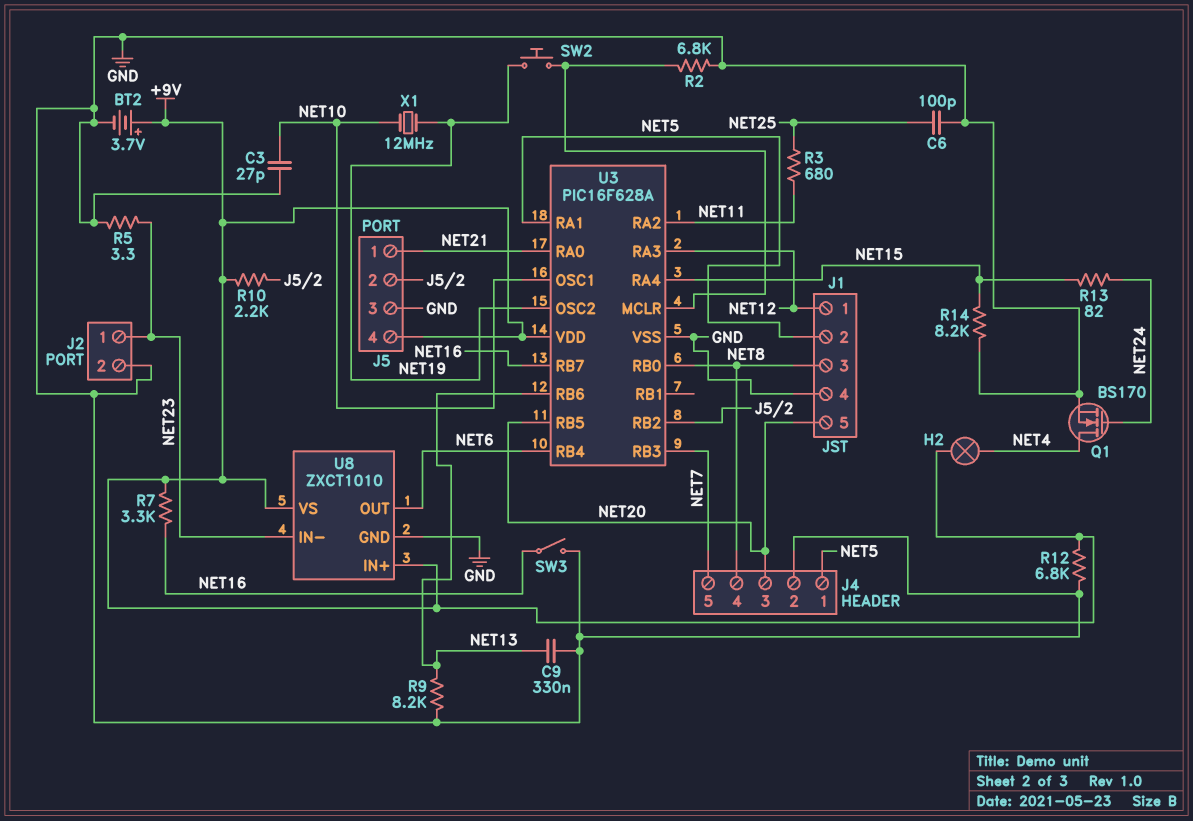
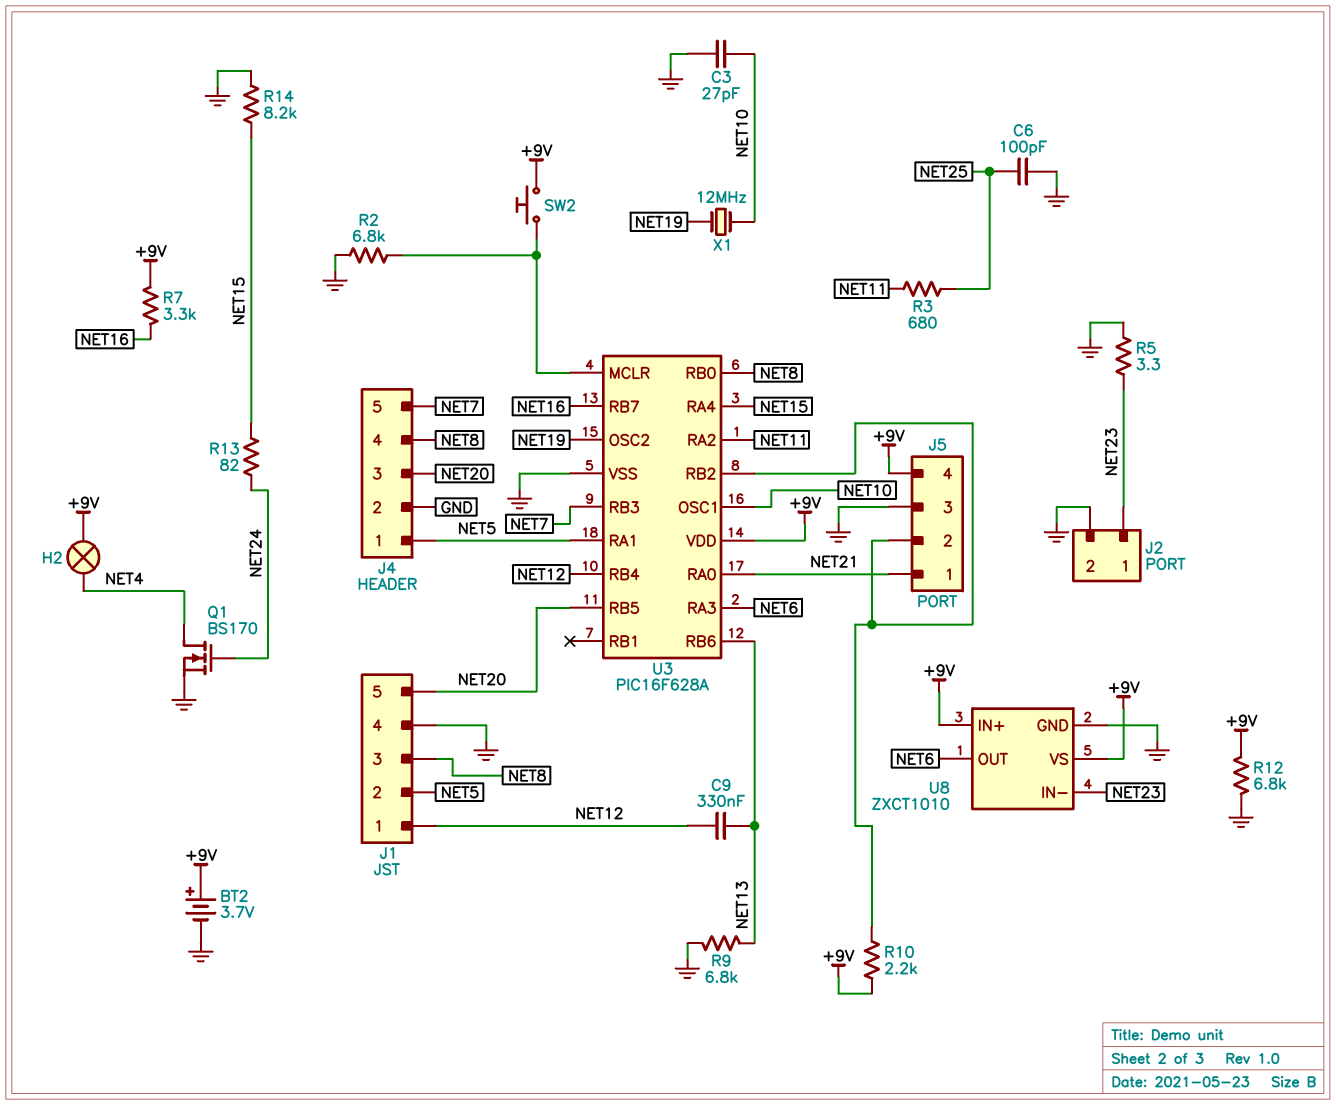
C9: 330nF (GND, NET13) -> 330nF (NET12, NET13)
R9: 8.2k (GND, NET13) -> 6.8k (GND, NET13)
SW2: button (NET19, U3/MCLR) -> button (+9V, U3/MCLR)
SW3: switch (GND, NET16) -> none
U3 pin RA3: NET12 -> NET6
U3 pin RB4: NET6 -> NET12

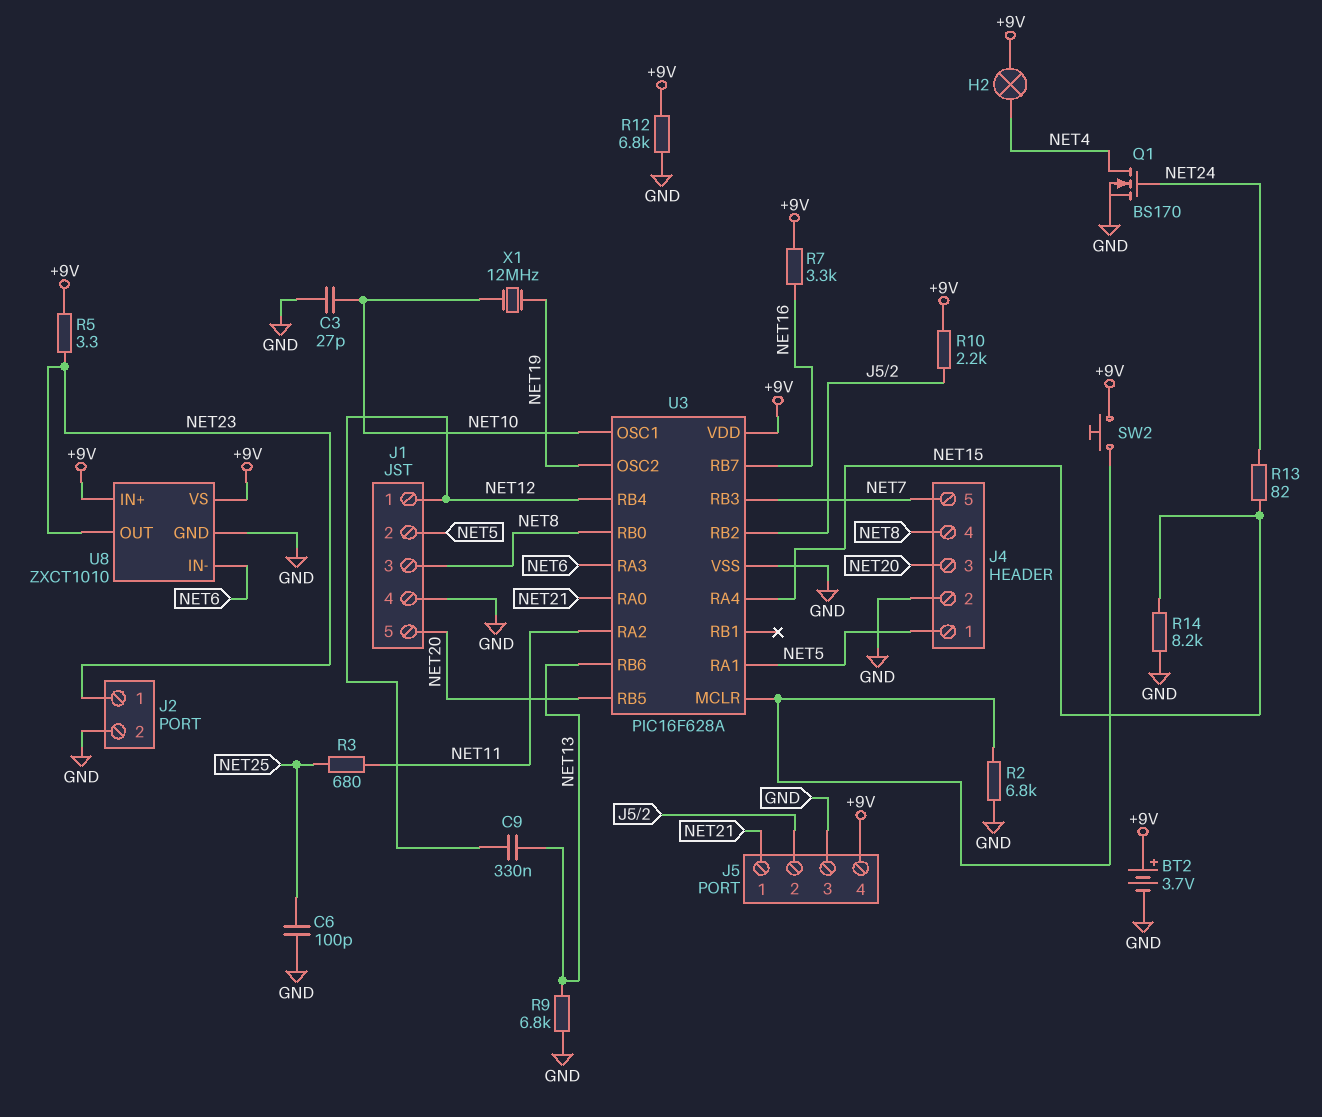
R5: 3.3 (GND, NET23) -> 3.3 (+9V, NET23)
U8 pin IN-: NET23 -> NET6
U8 pin OUT: NET6 -> NET23

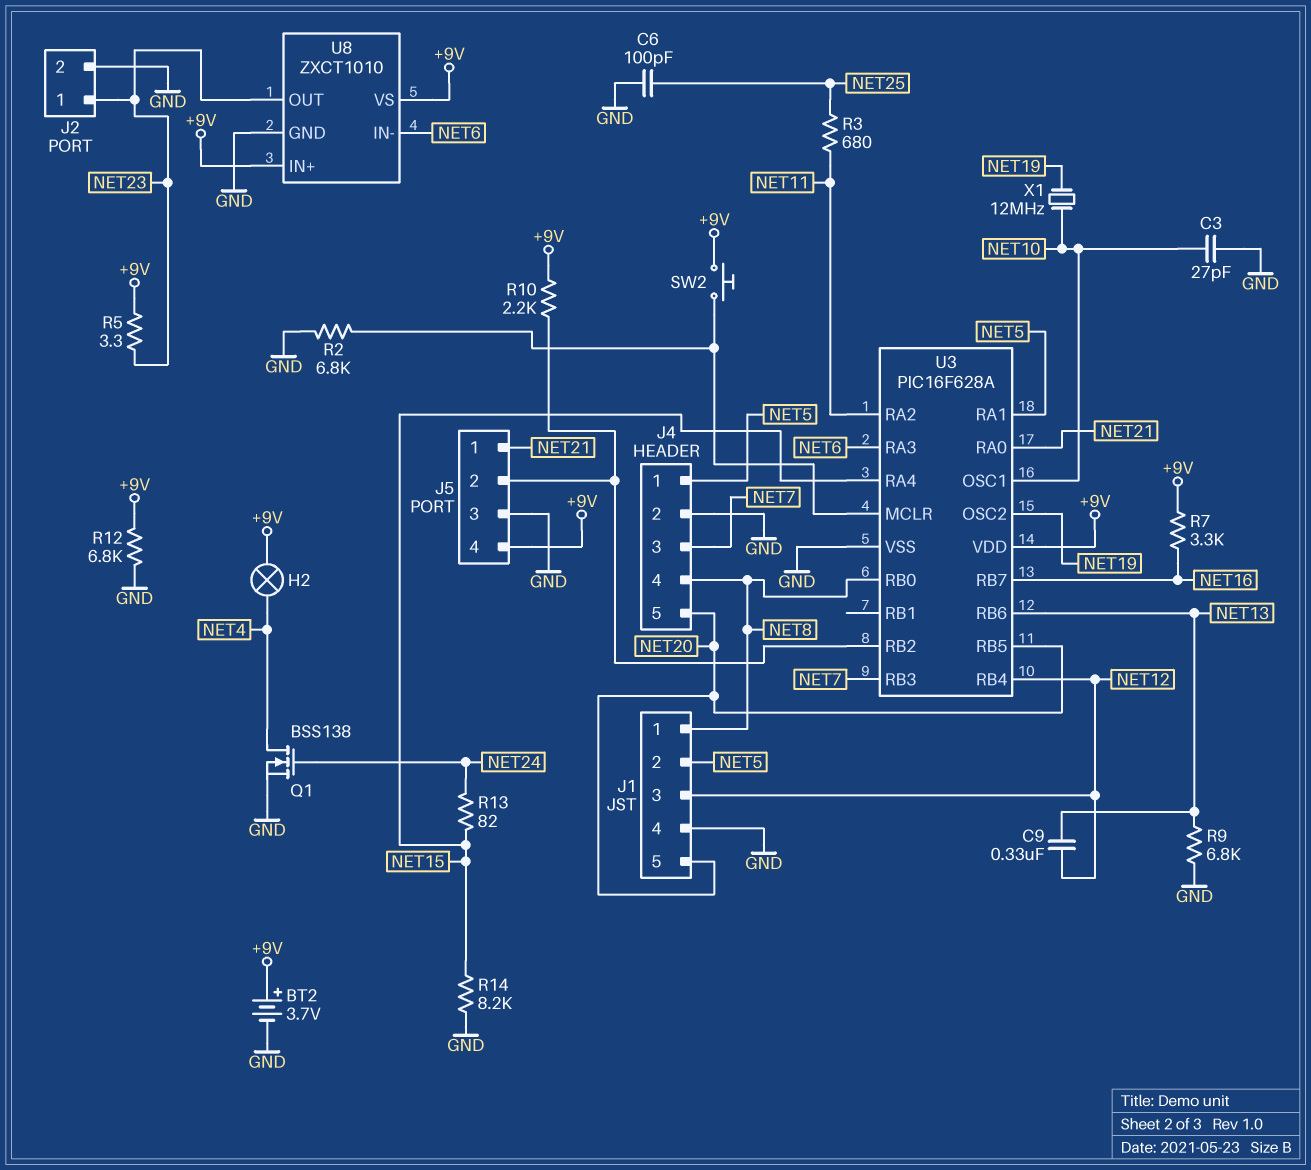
J1 pin 1: NET12 -> NET8
J1 pin 3: NET8 -> NET12
J4 pin 3: NET20 -> NET7
J4 pin 5: NET7 -> NET20
Q1: NMOS BS170 (G NET24, D NET4, S GND) -> NMOS BSS138 (G NET24, D NET4, S GND)

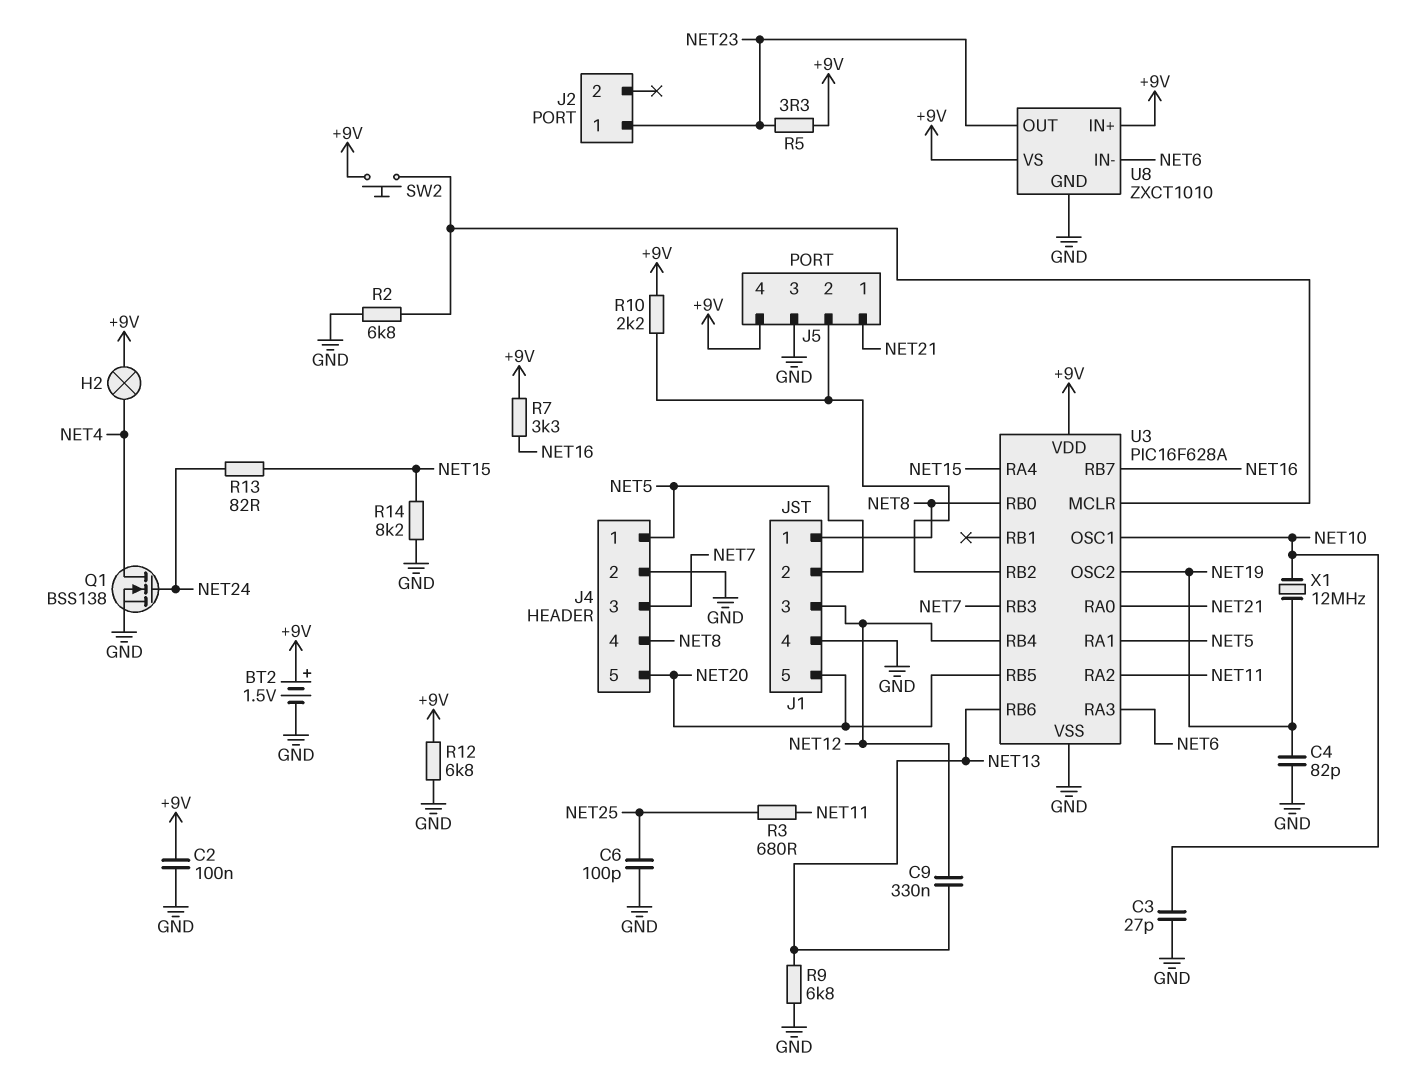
BT2: 3.7V (plus +9V, minus GND) -> 1.5V (plus +9V, minus GND)
C2: none -> 100nF (+9V, GND)
C4: none -> 82pF (GND, NET19)
J2 pin 2: GND -> none

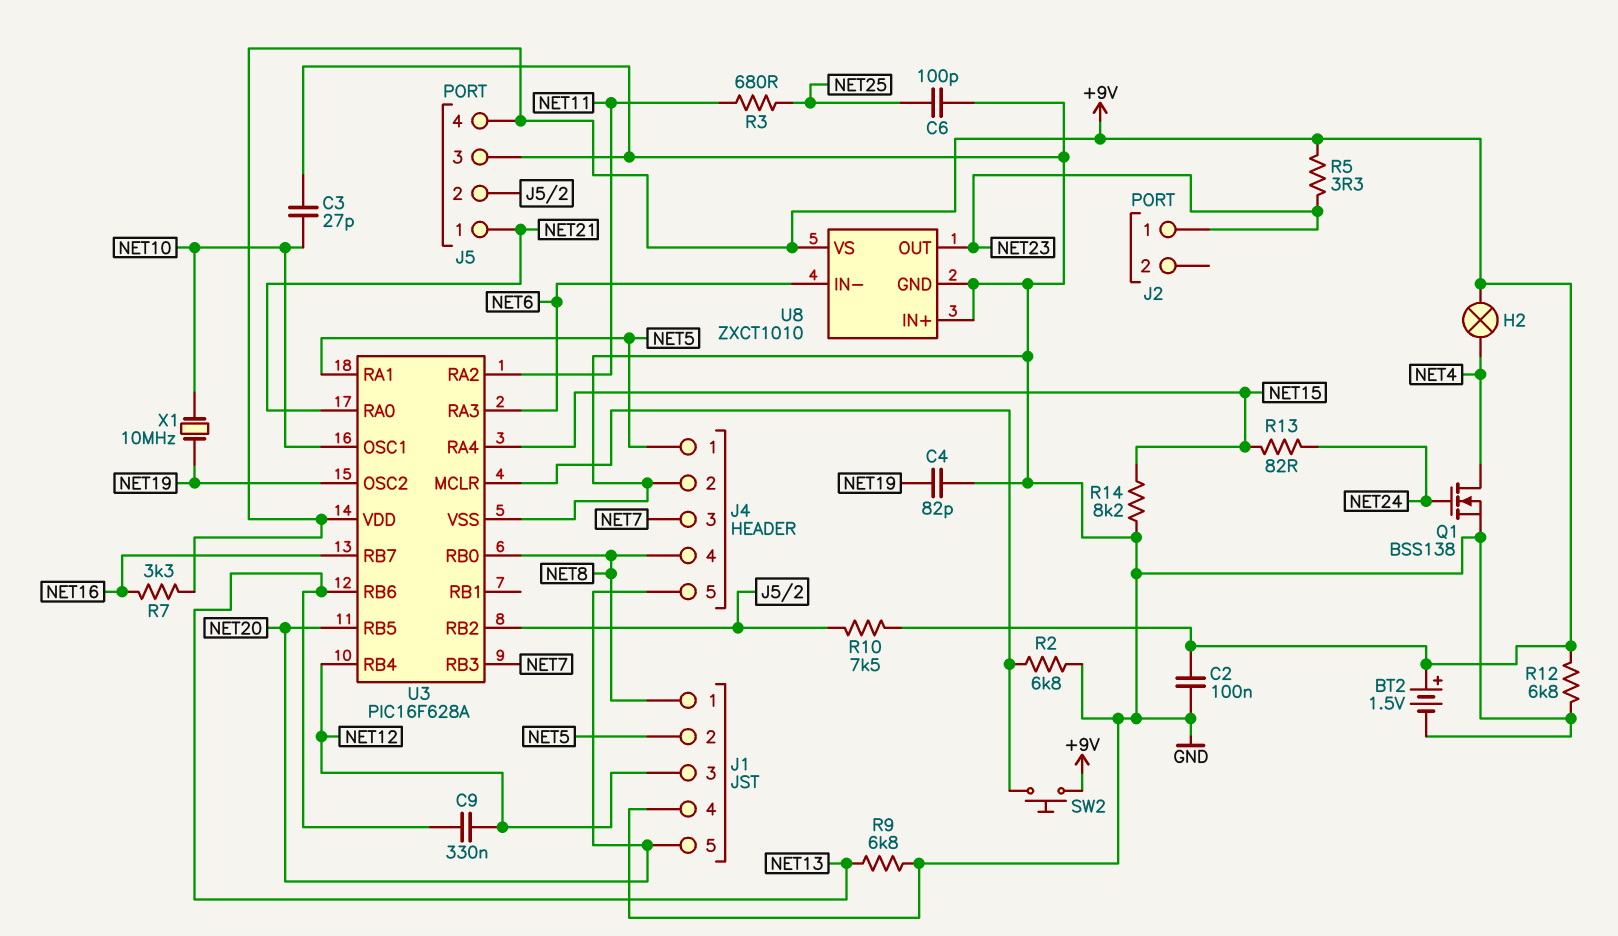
R10: 2.2k (+9V, J5/2) -> 7.5k (+9V, J5/2)
U8 pin IN+: +9V -> GND
X1: 12MHz (NET10, NET19) -> 10MHz (NET10, NET19)

